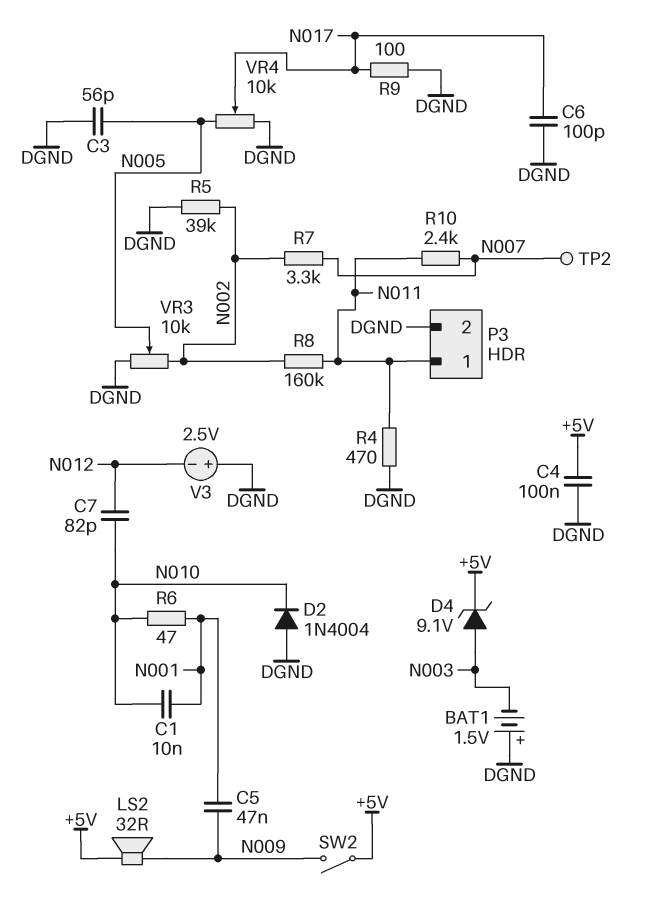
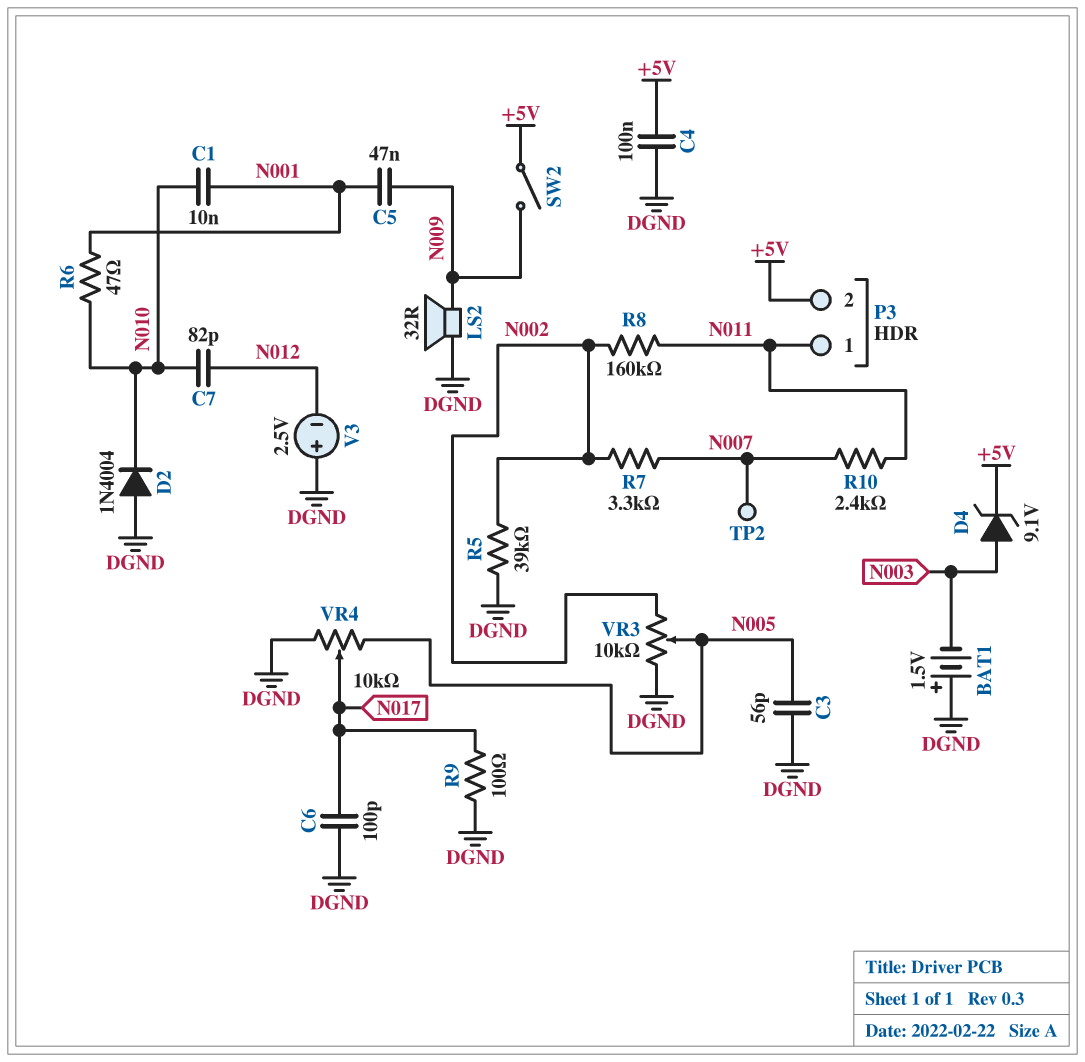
LS2: speaker 32R (+5V, N009) -> speaker 32R (DGND, N009)
P3 pin 2: DGND -> +5V
R4: 470 (DGND, N011) -> none

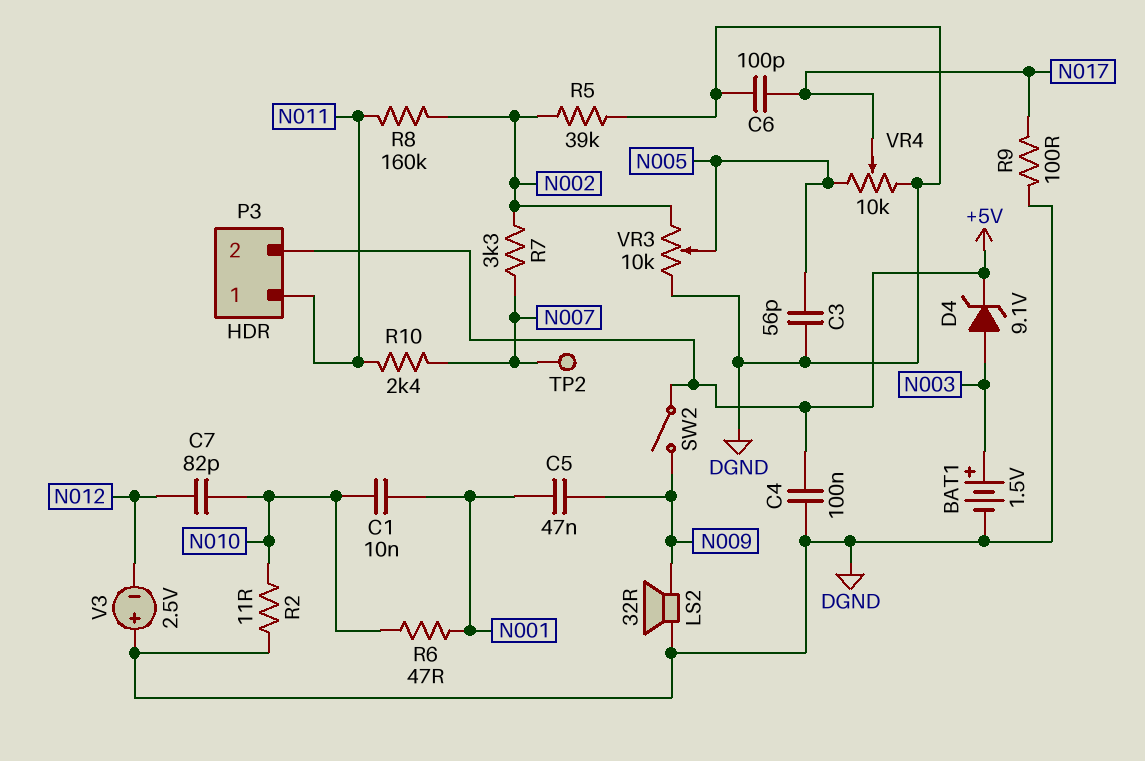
BAT1: 1.5V (plus DGND, minus N003) -> 1.5V (plus N003, minus DGND)
D2: diode 1N4004 (A DGND, K N010) -> none
R2: none -> 11 (DGND, N010)

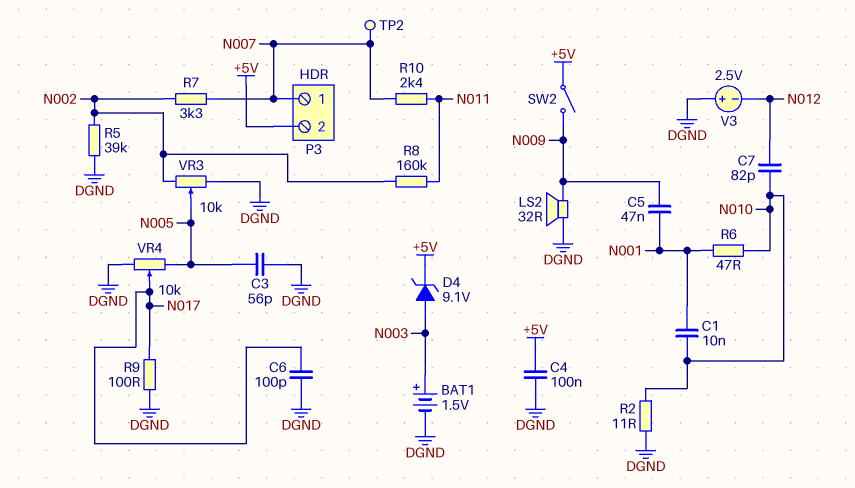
P3 pin 1: N011 -> N007

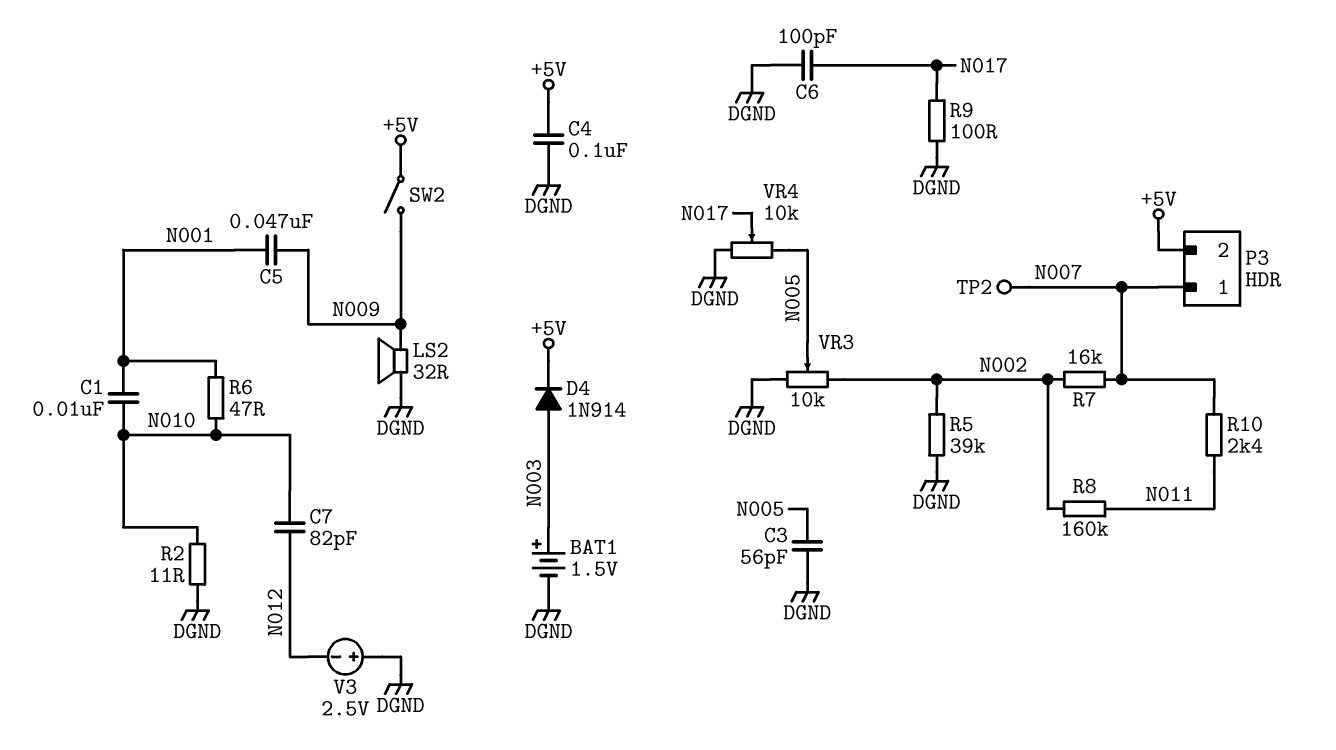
D4: zener 9.1V (A N003, K +5V) -> diode 1N914 (A N003, K +5V)
R7: 3.3k (N002, N007) -> 16k (N002, N007)

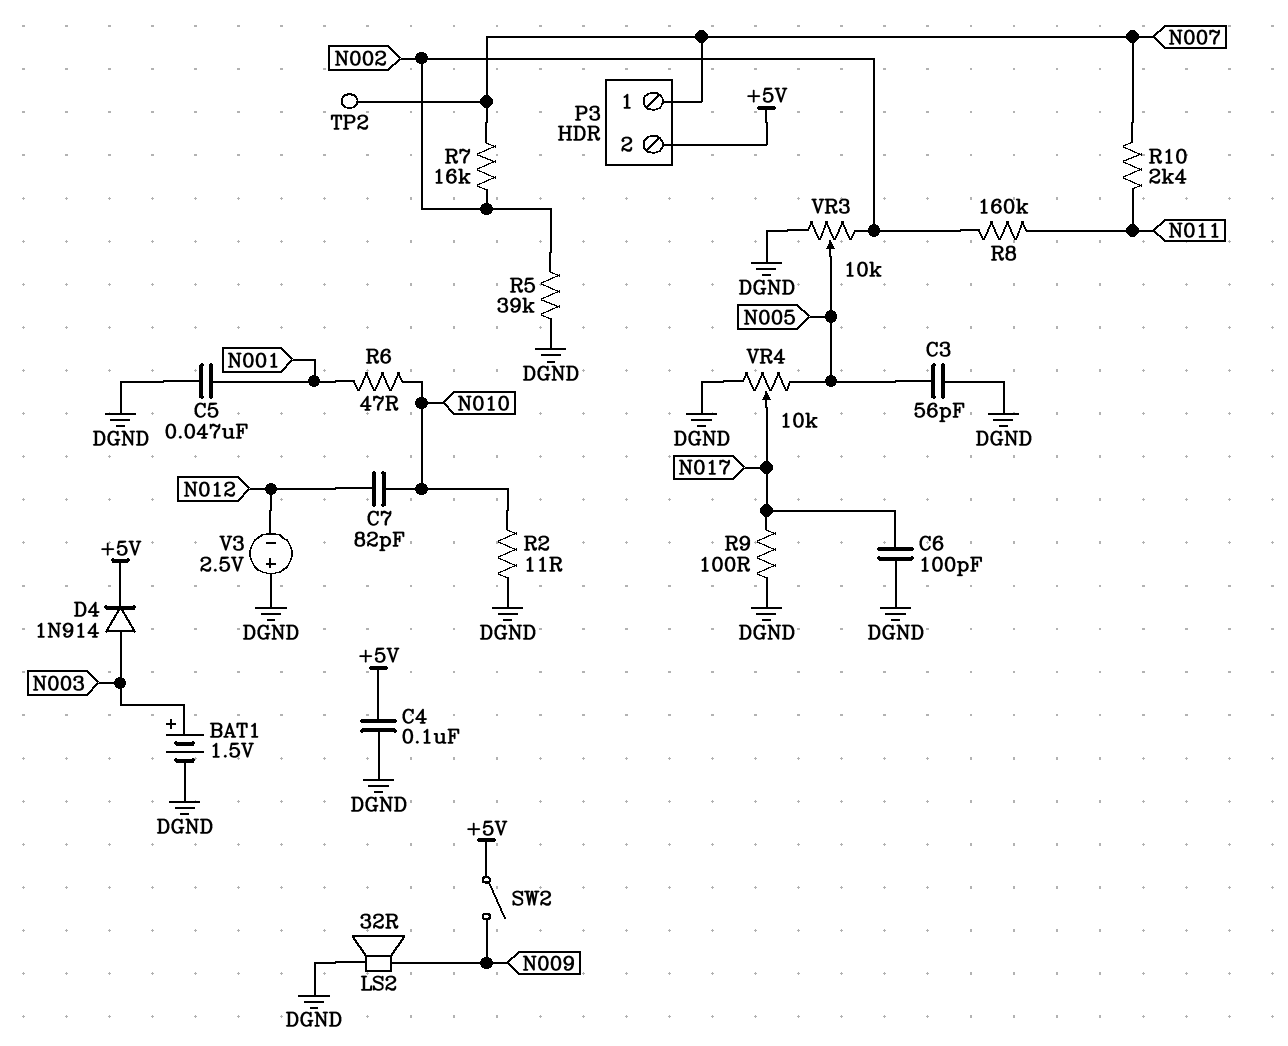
C1: 10nF (N001, N010) -> none
C5: 47nF (N001, N009) -> 47nF (DGND, N001)

